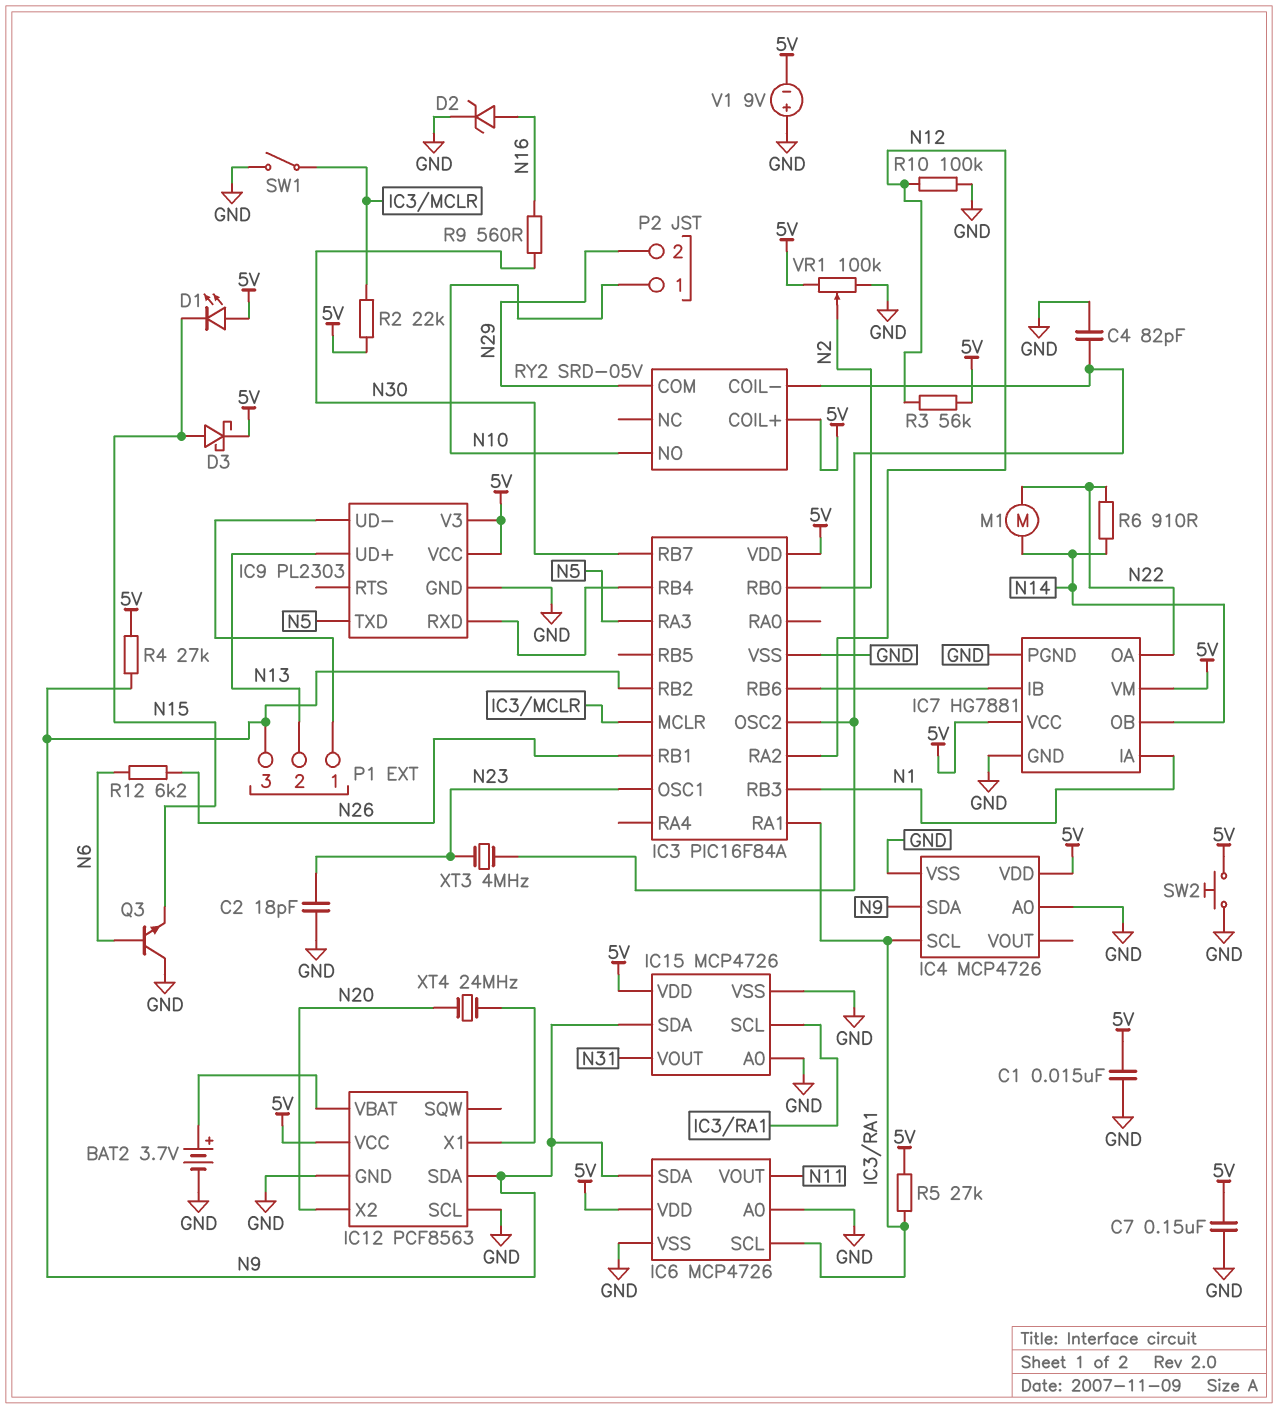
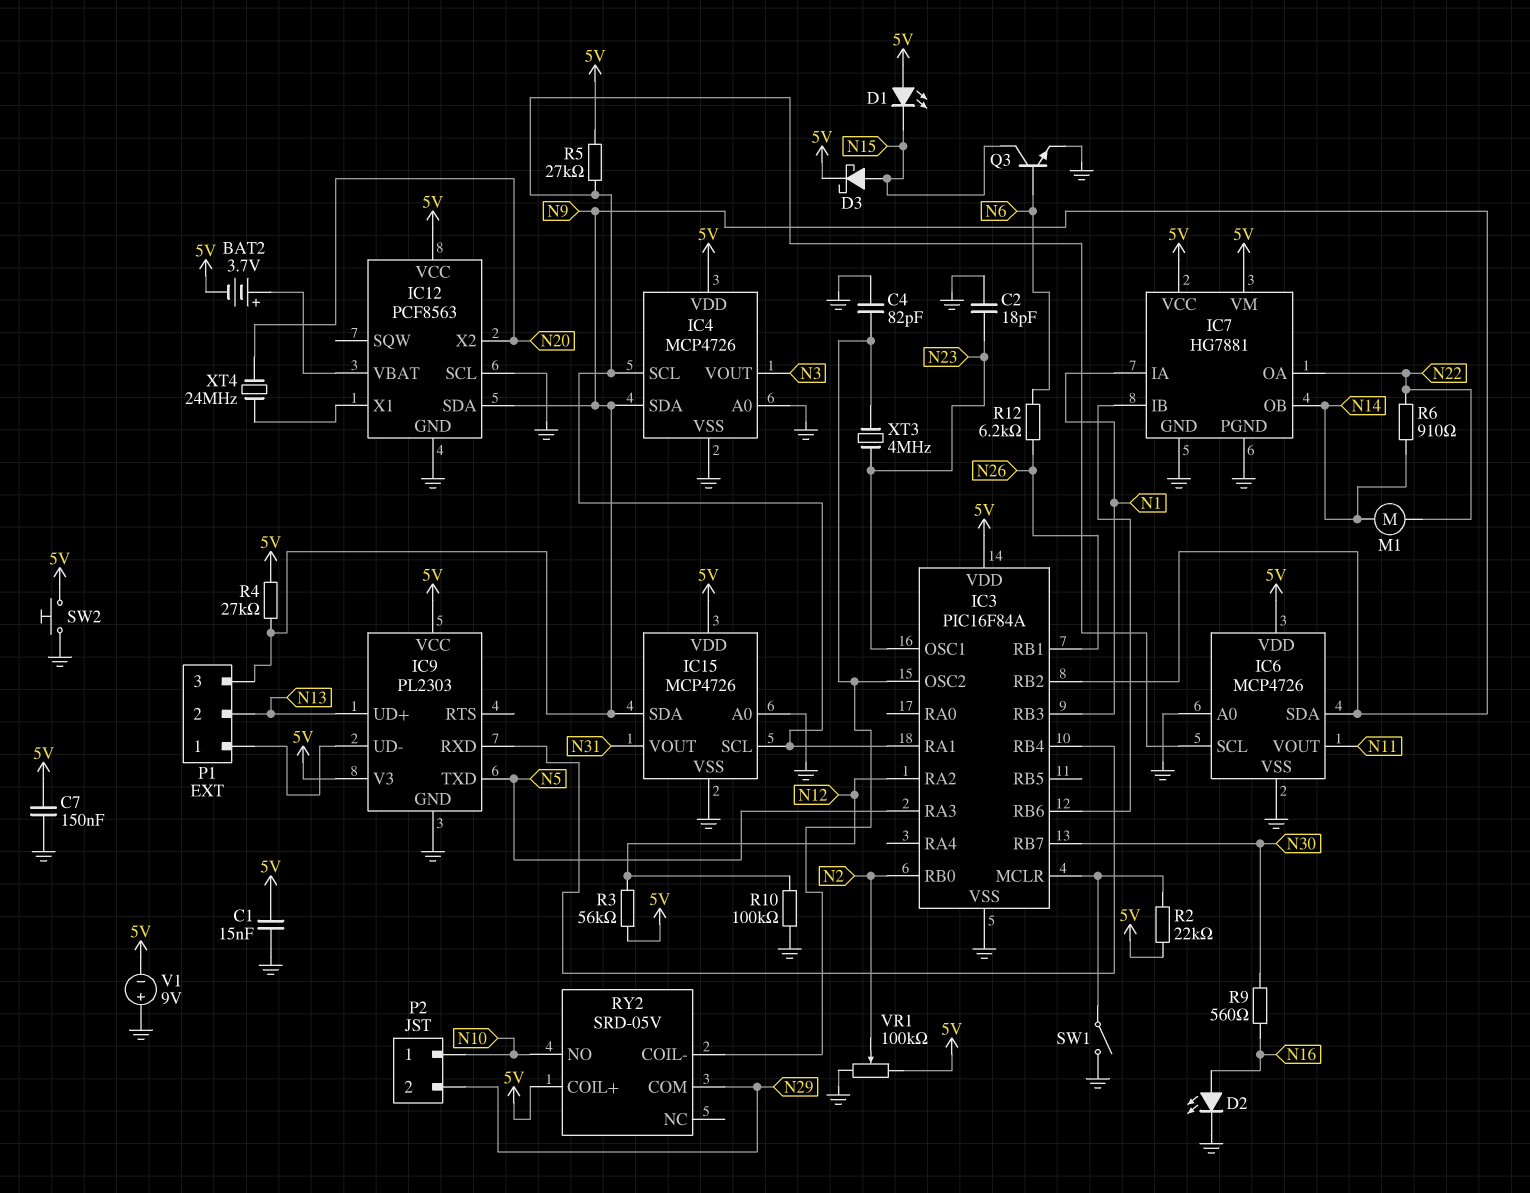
BAT2: 3.7V (plus IC12/VBAT, minus GND) -> 3.7V (plus IC12/VBAT, minus 5V)
D2: zener (A N16, K GND) -> LED (A N16, K GND)
IC4 pin VOUT: none -> N3
Q3: NPN (B N6, C GND, E N15) -> NPN (B N6, C N15, E GND)

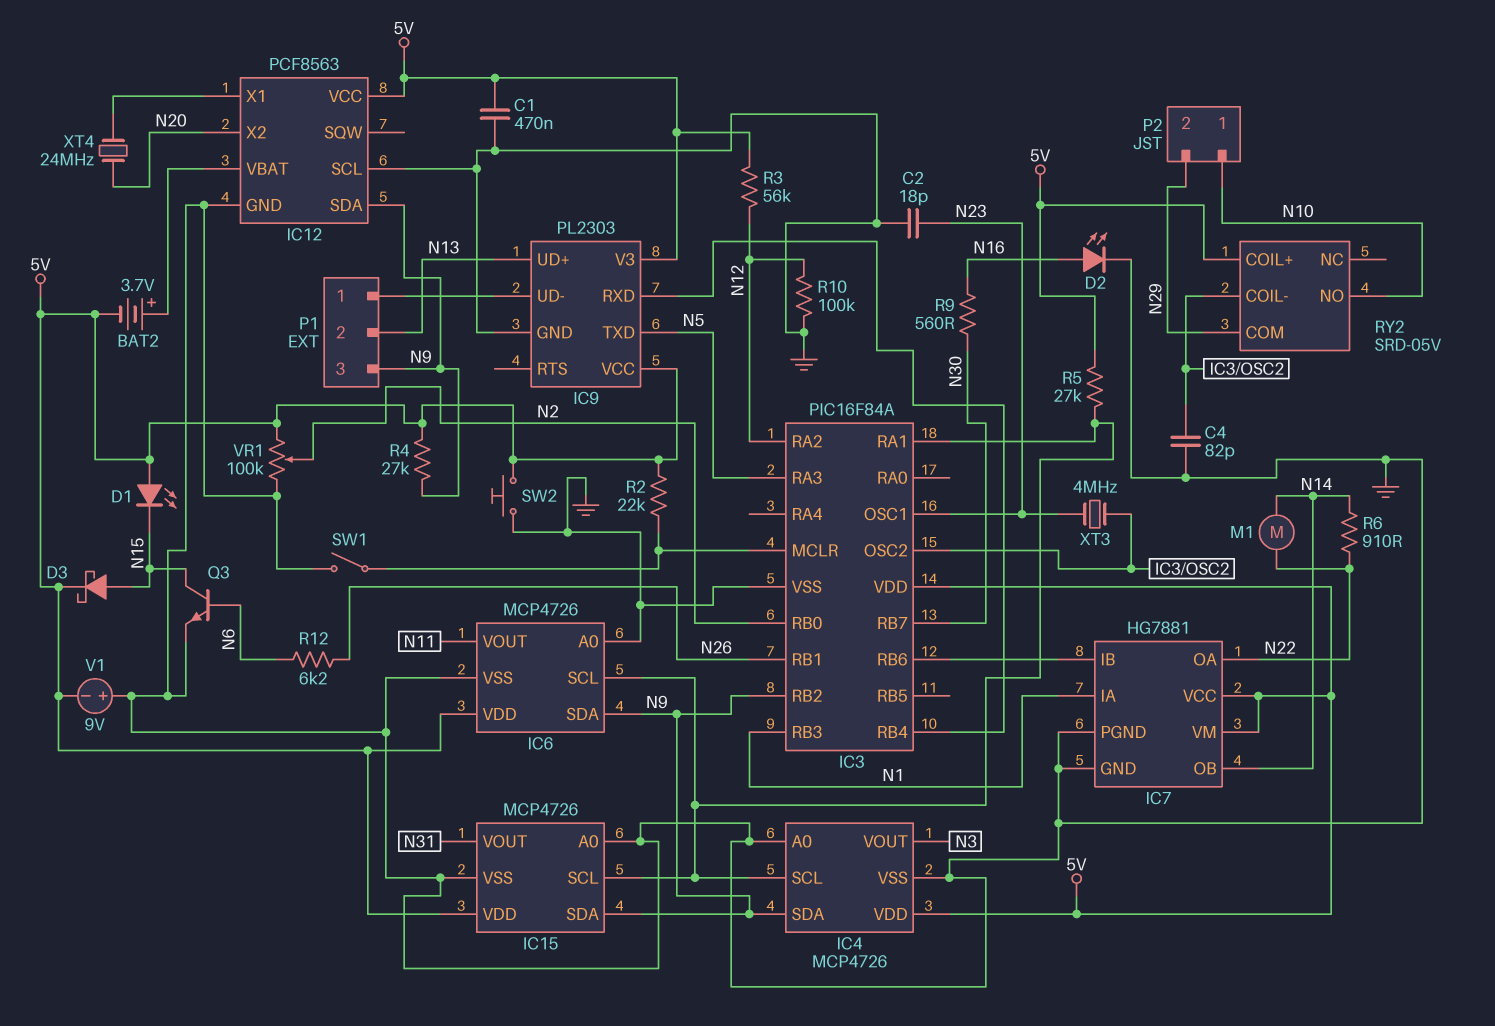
C1: 15nF (5V, GND) -> 470nF (5V, GND)
C7: 150nF (5V, GND) -> none

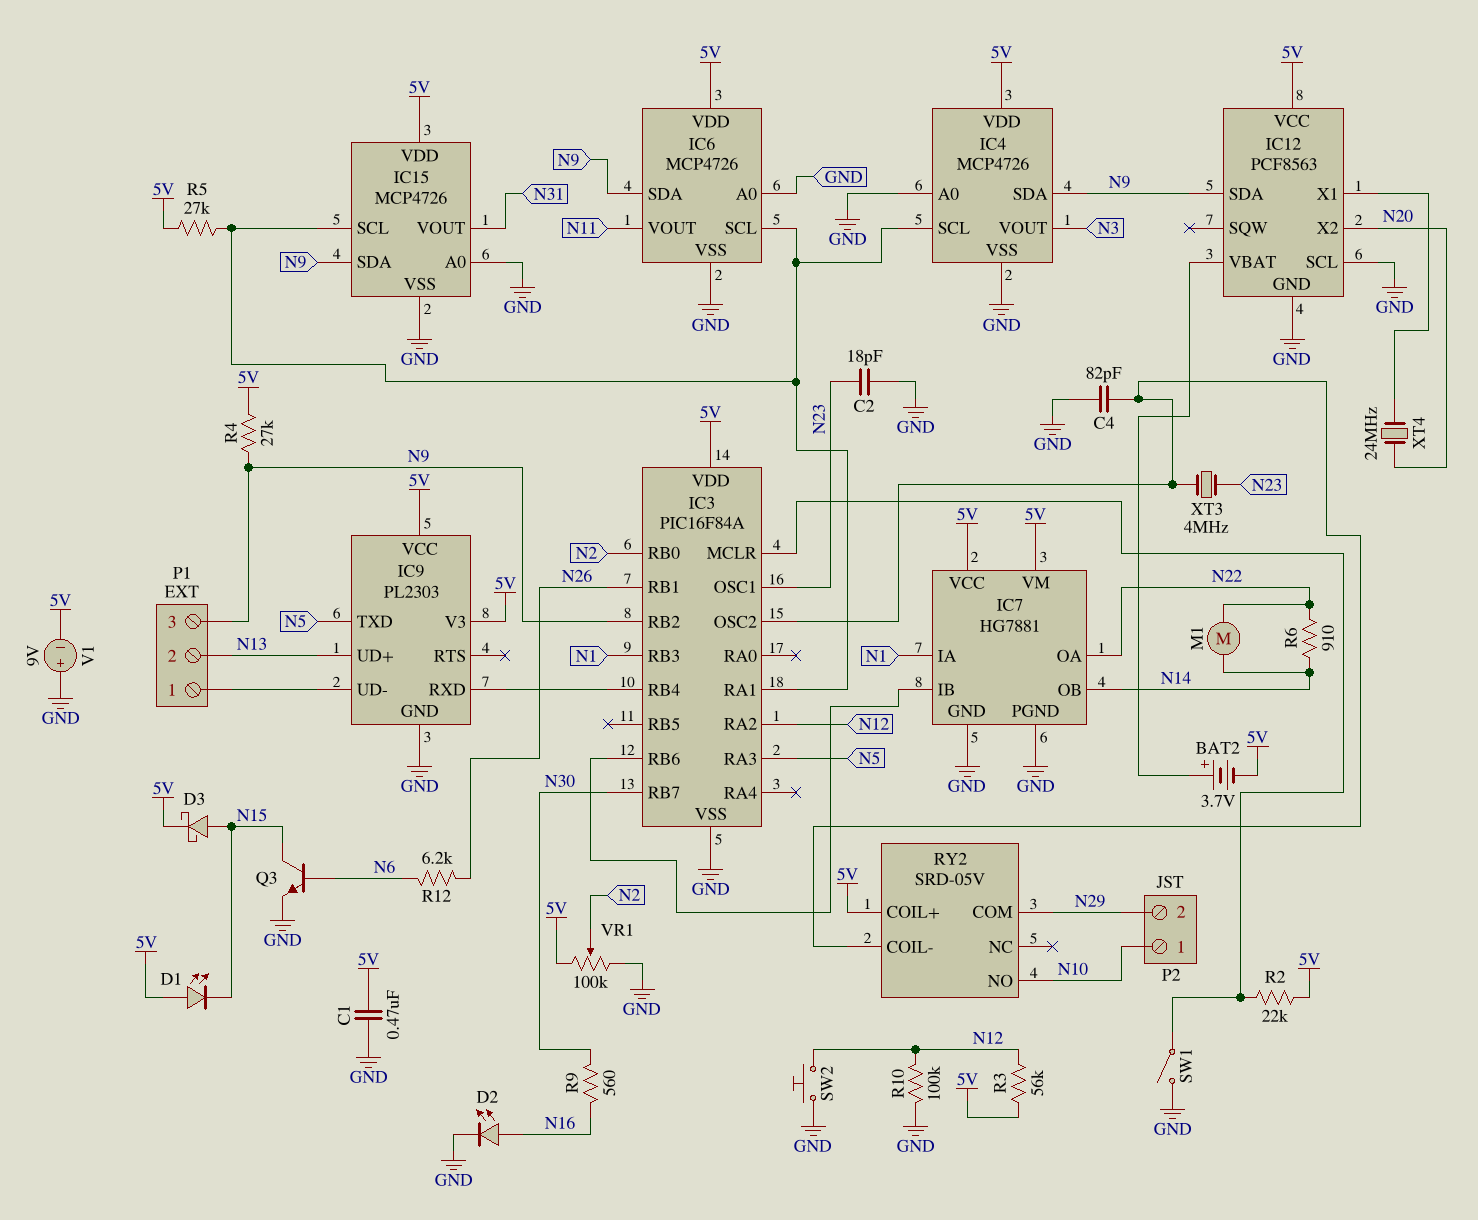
SW2: button (5V, GND) -> button (GND, N12)

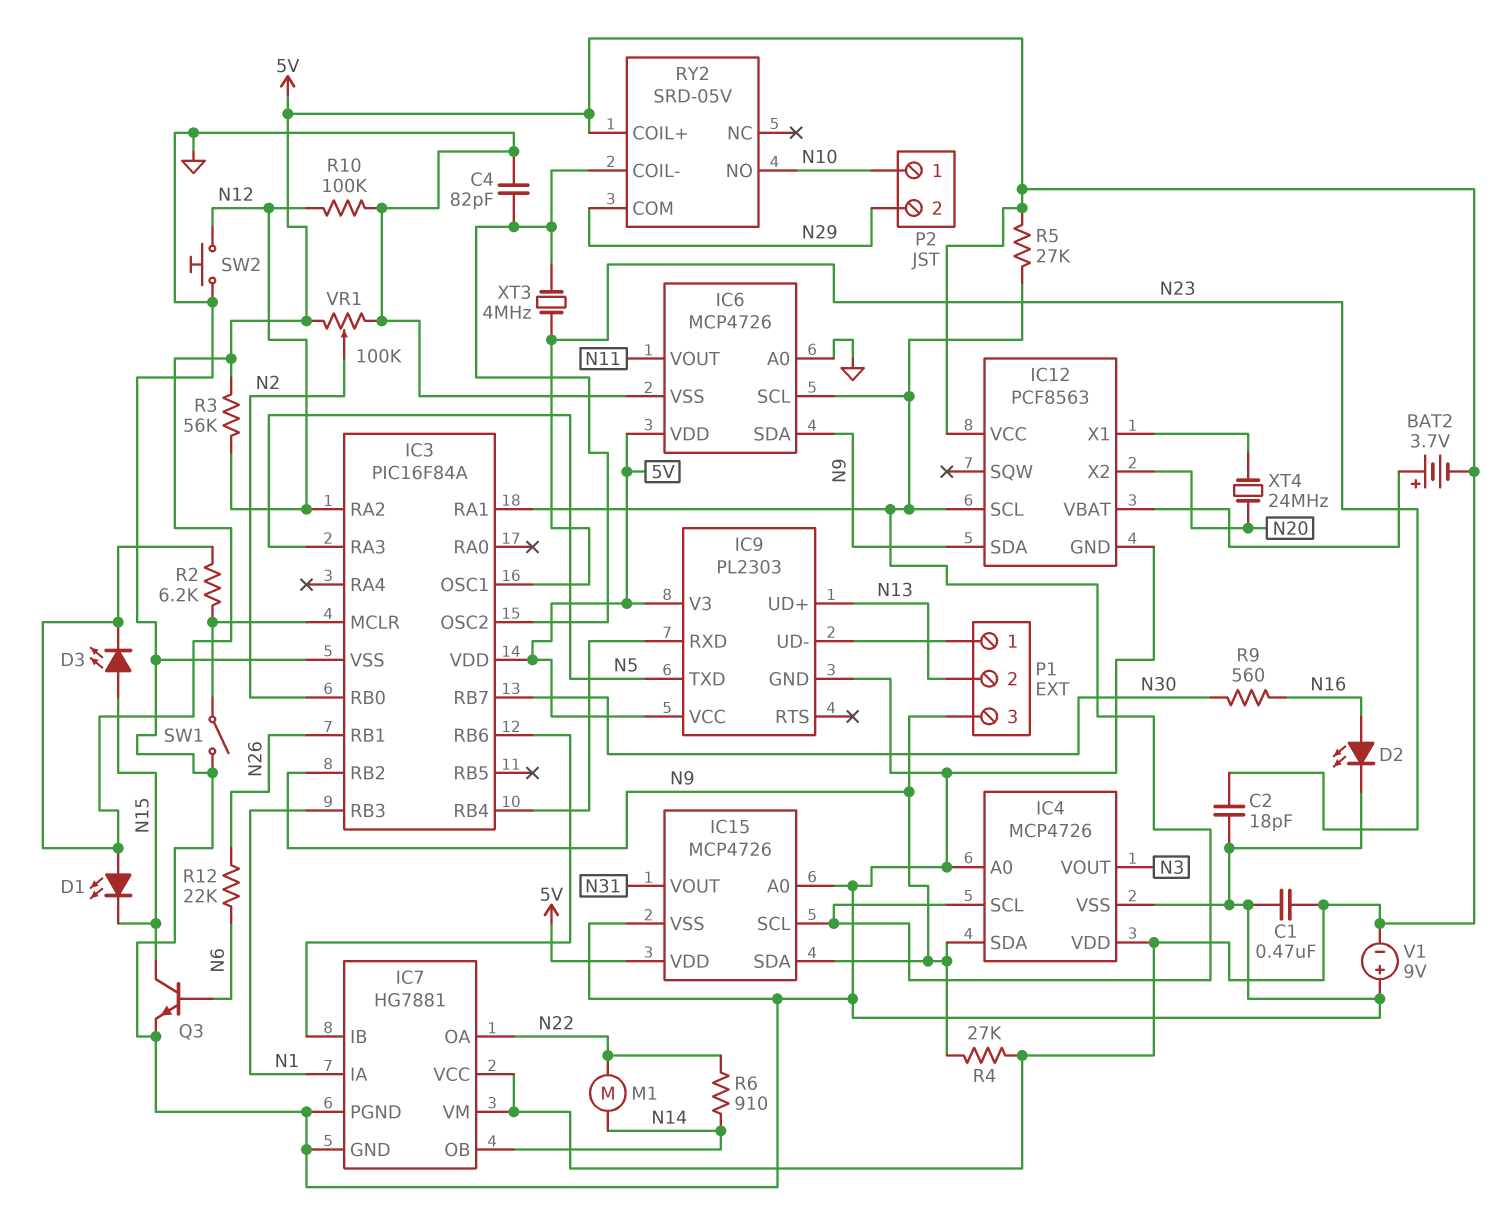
D3: schottky (A N15, K 5V) -> LED (A N15, K 5V)
IC12 pin SCL: GND -> IC3/RA1
R2: 22k (5V, IC3/MCLR) -> 6.2k (5V, IC3/MCLR)
R12: 6.2k (N6, N26) -> 22k (N6, N26)

